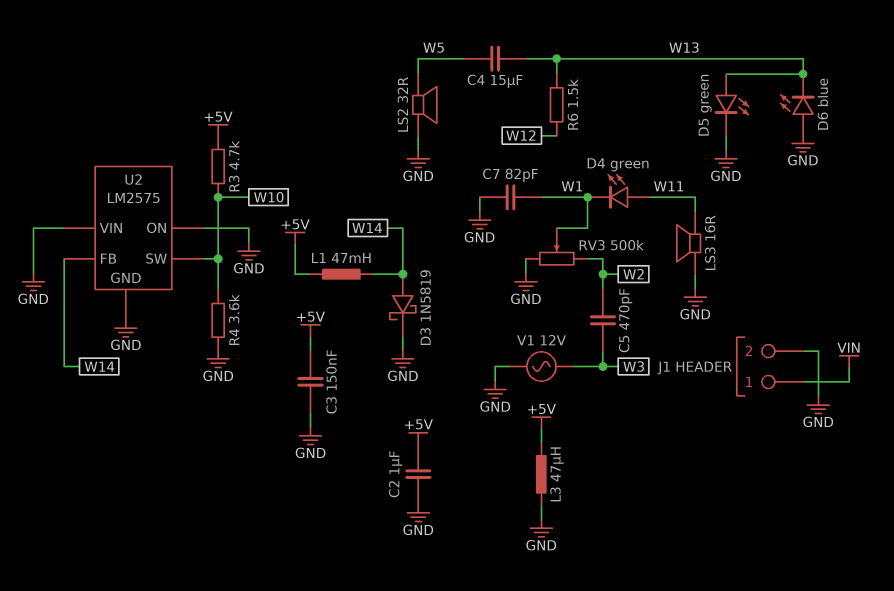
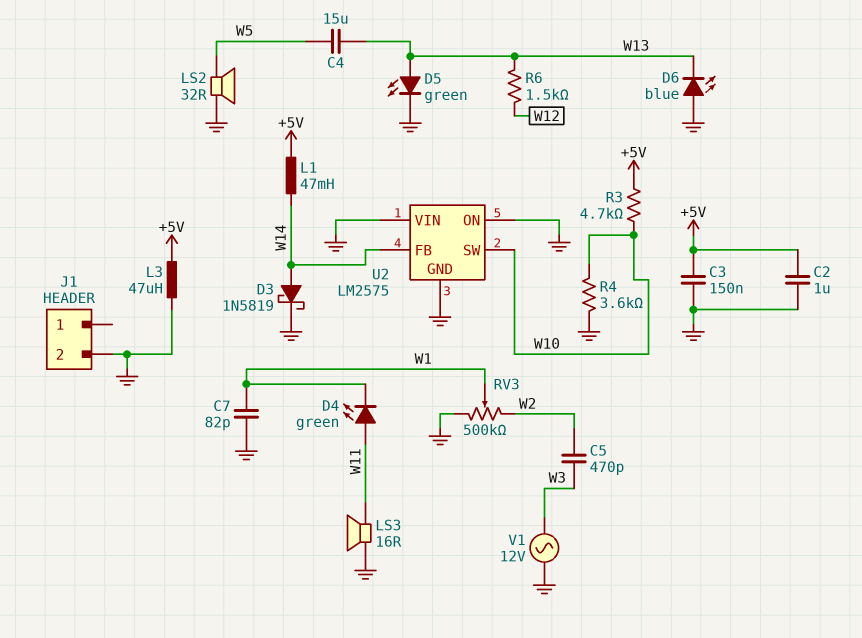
J1 pin 1: VIN -> none

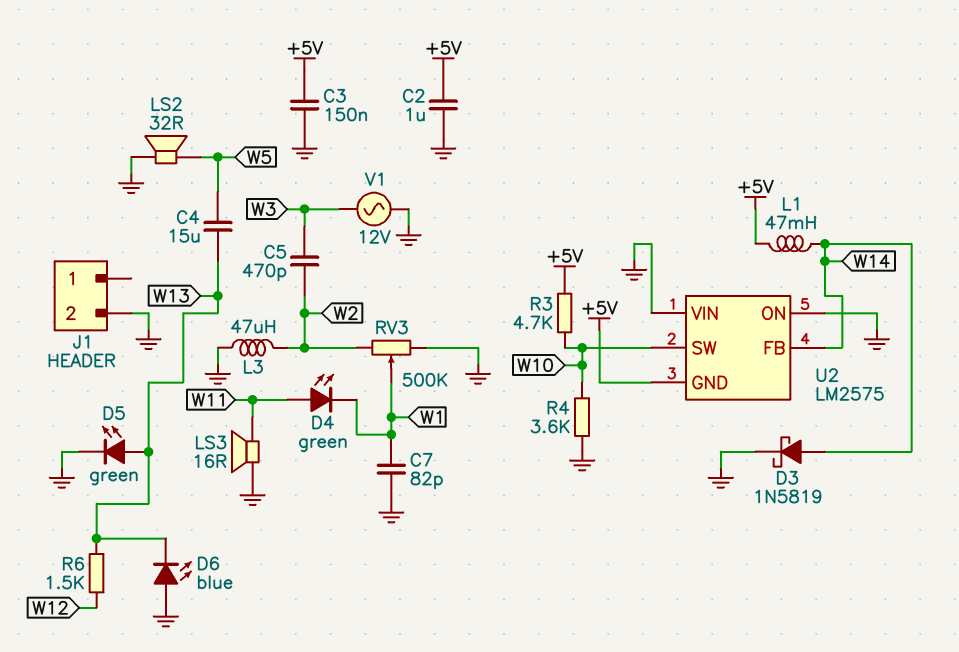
L3: 47uH (+5V, GND) -> 47uH (GND, W2)
U2 pin GND: GND -> +5V

